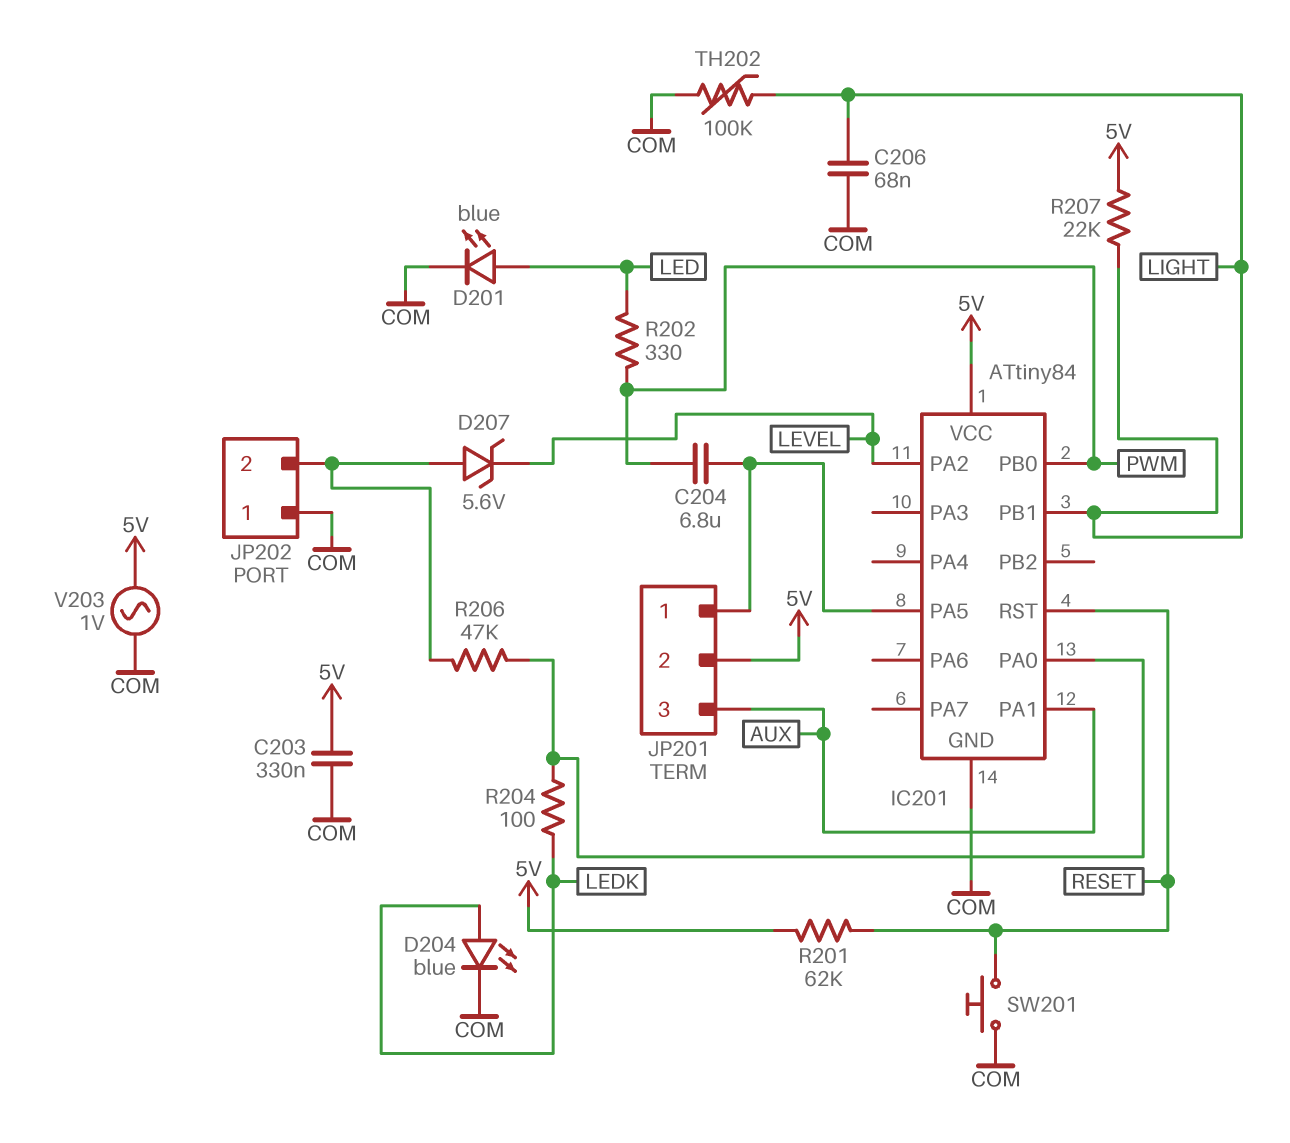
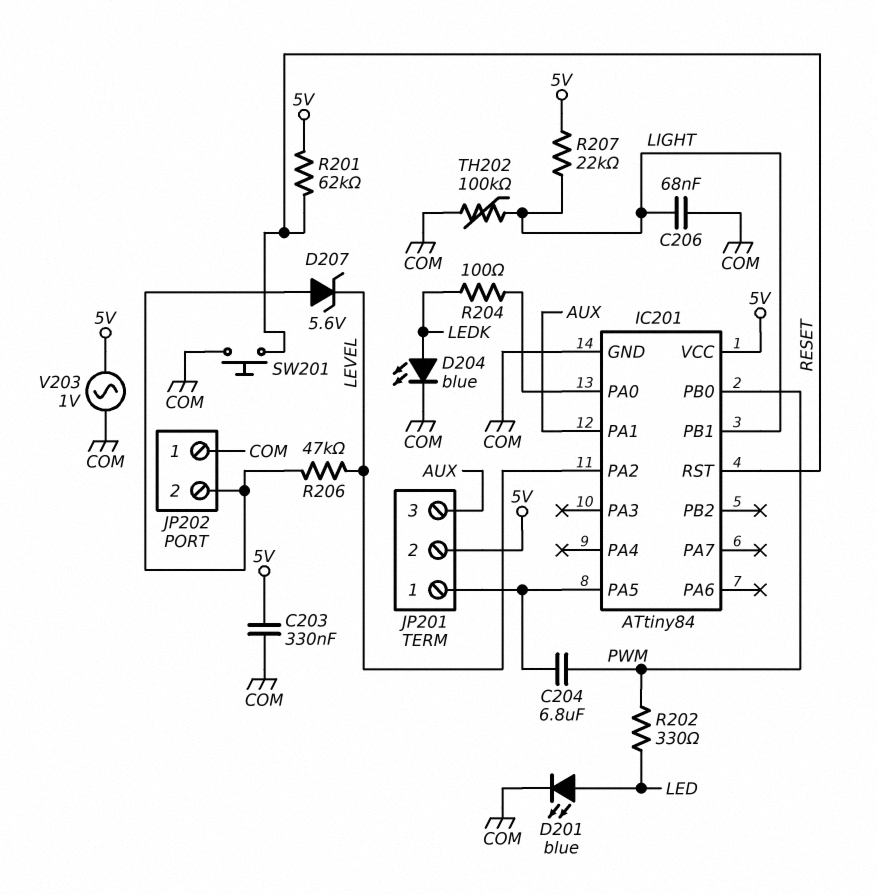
R206: 47k (IC201/PA0, JP202/2) -> 47k (JP202/2, LEVEL)

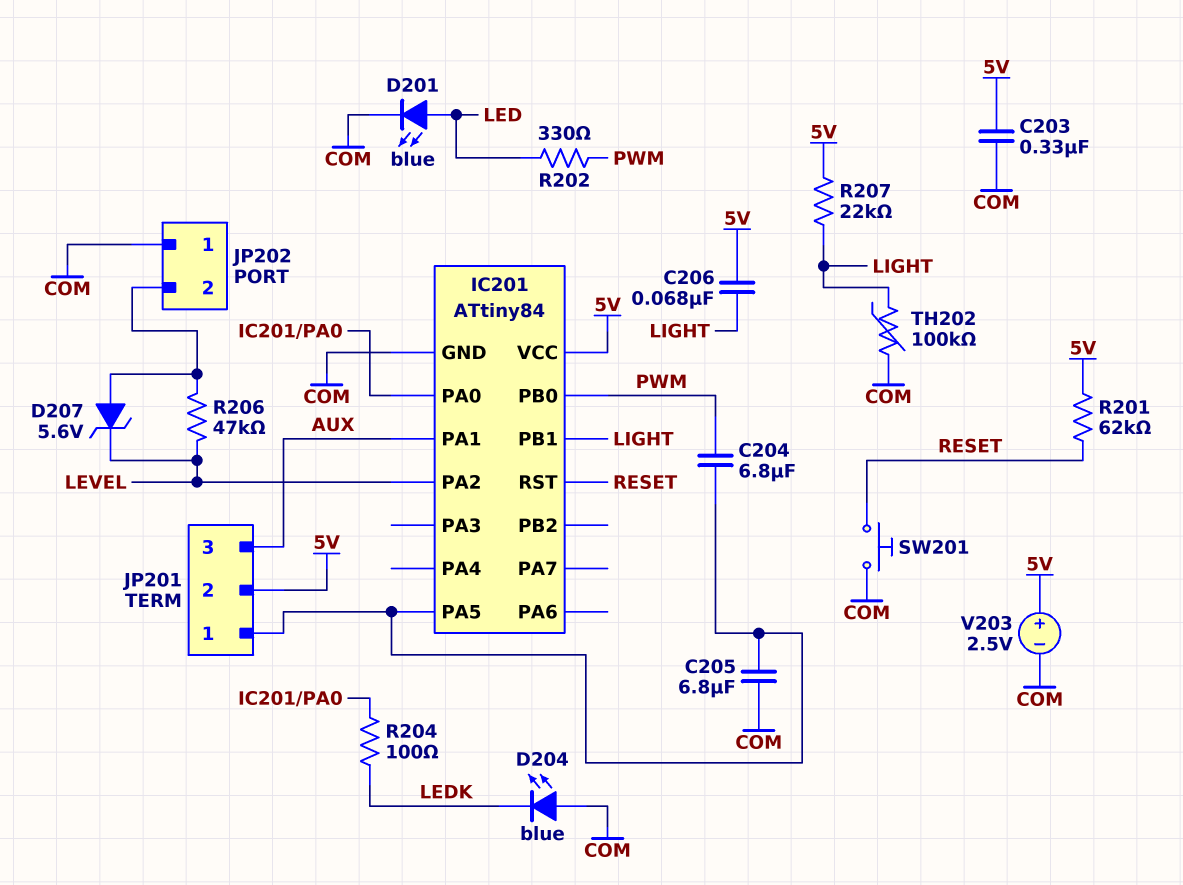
C205: none -> 6.8uF (COM, IC201/PA5)
C206: 68nF (COM, LIGHT) -> 68nF (5V, LIGHT)
D204: LED blue (A LEDK, K COM) -> LED blue (A COM, K LEDK)
V203: AC 1V (5V, COM) -> 2.5V (plus 5V, minus COM)

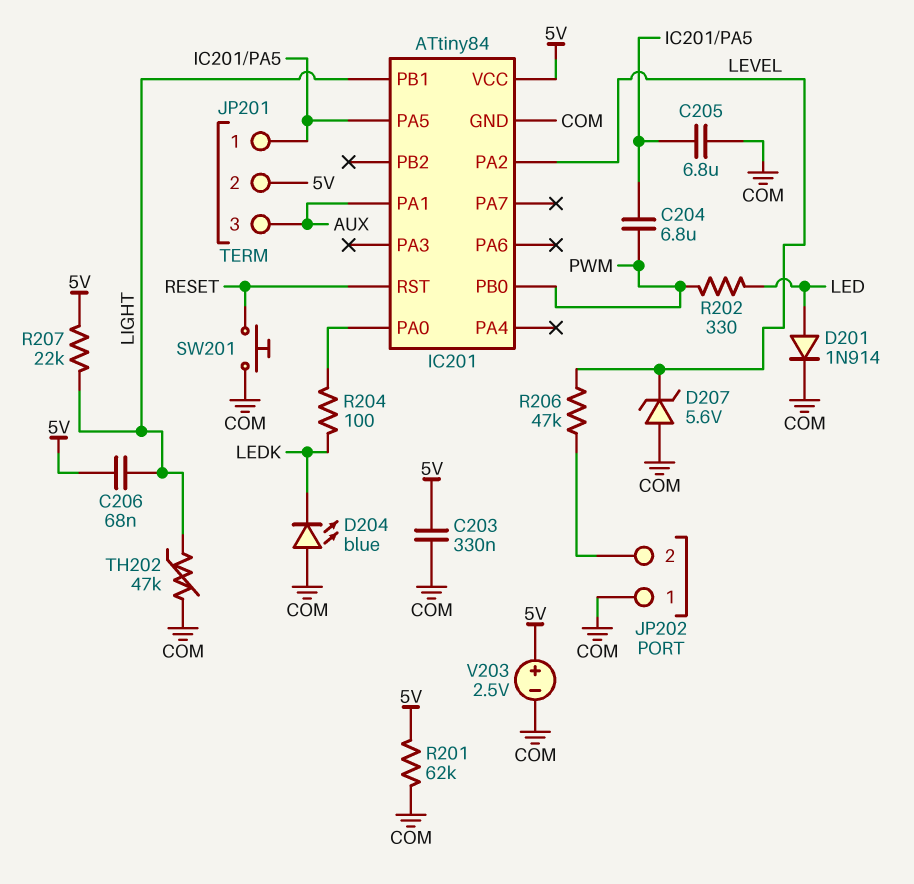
D201: LED blue (A LED, K COM) -> diode 1N914 (A LED, K COM)
D207: zener 5.6V (A JP202/2, K LEVEL) -> zener 5.6V (A COM, K LEVEL)
R201: 62k (5V, RESET) -> 62k (5V, COM)
TH202: 100k (COM, LIGHT) -> 47k (COM, LIGHT)

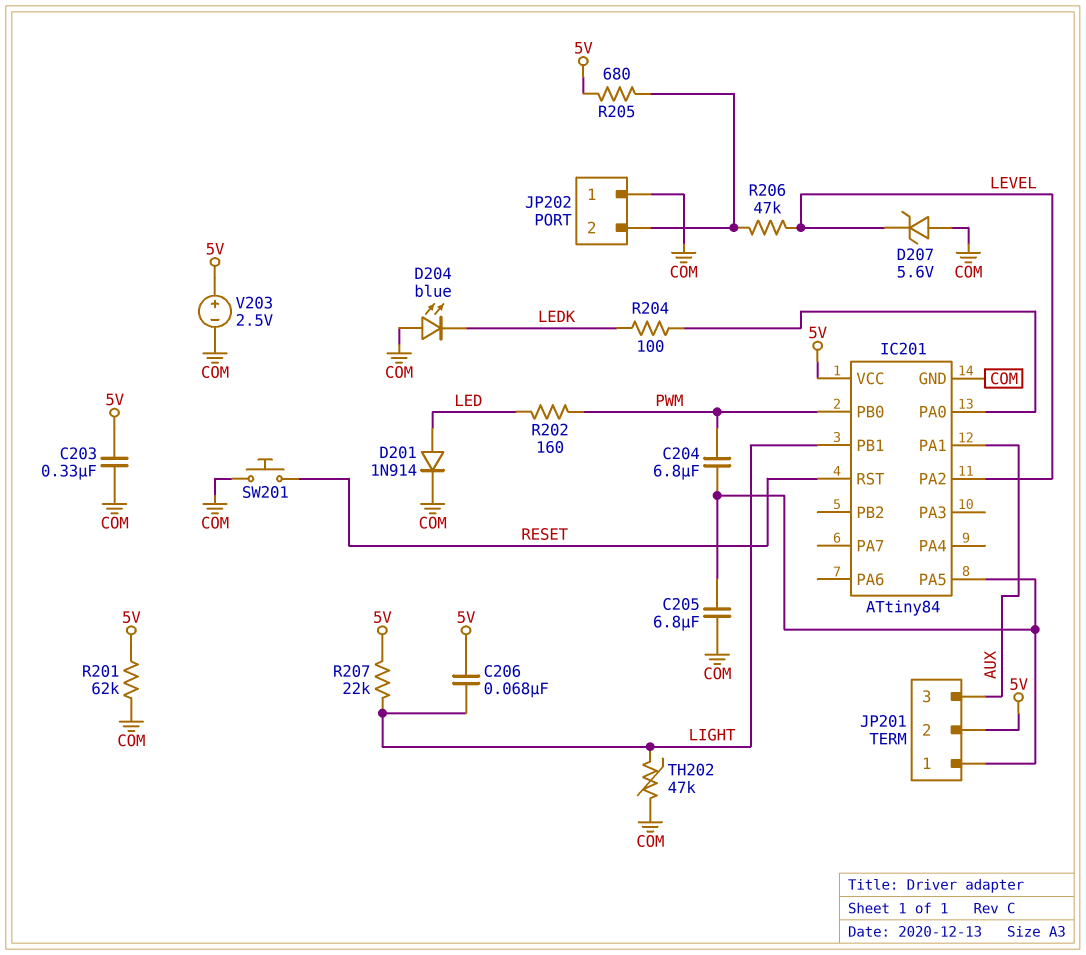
R202: 330 (LED, PWM) -> 160 (LED, PWM)
R205: none -> 680 (5V, JP202/2)

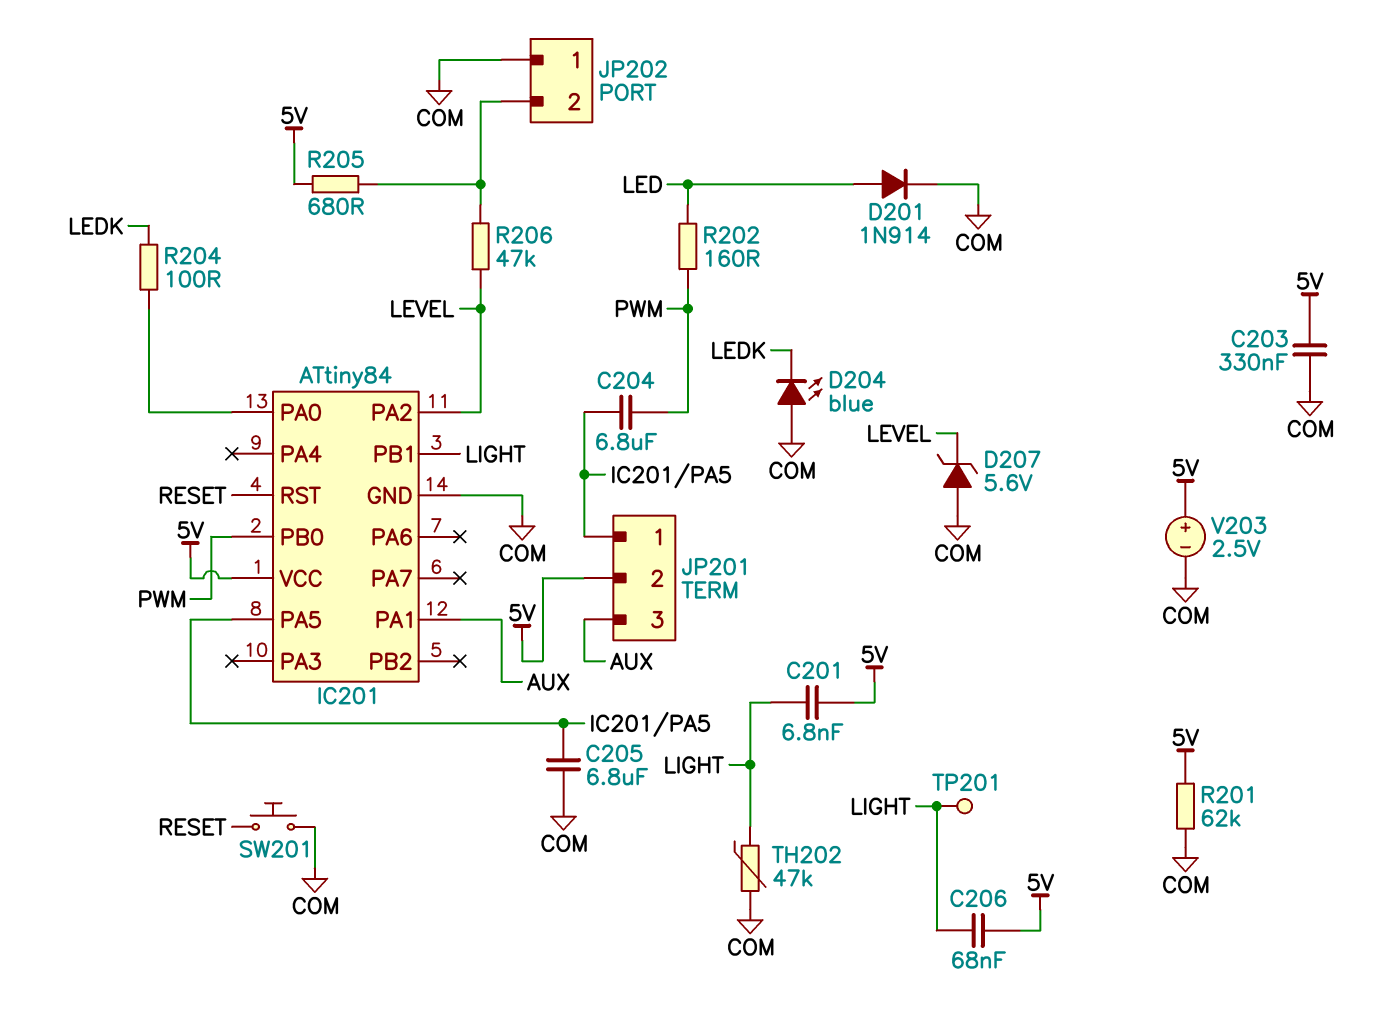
C201: none -> 6.8nF (5V, LIGHT)
R207: 22k (5V, LIGHT) -> none
TP201: none -> test point (LIGHT)

